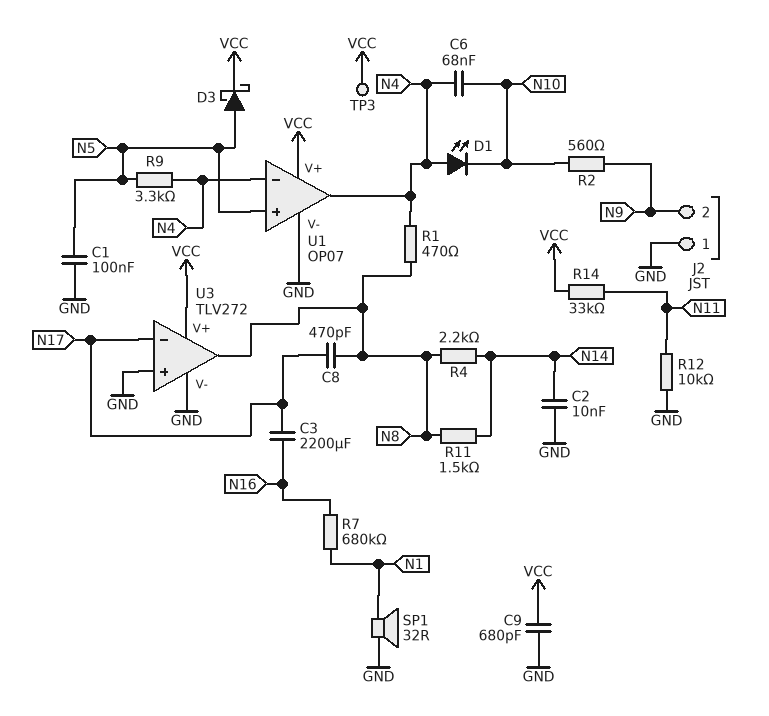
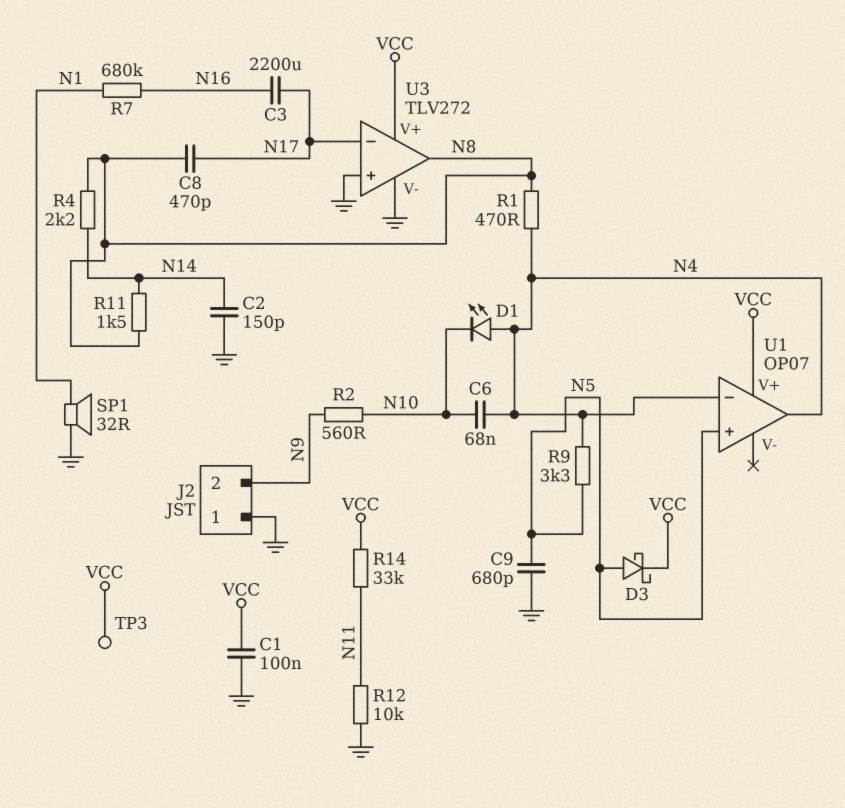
C1: 100nF (GND, N5) -> 100nF (GND, VCC)
C2: 10nF (GND, N14) -> 150pF (GND, N14)
C9: 680pF (GND, VCC) -> 680pF (GND, N5)
U1 pin V-: GND -> none

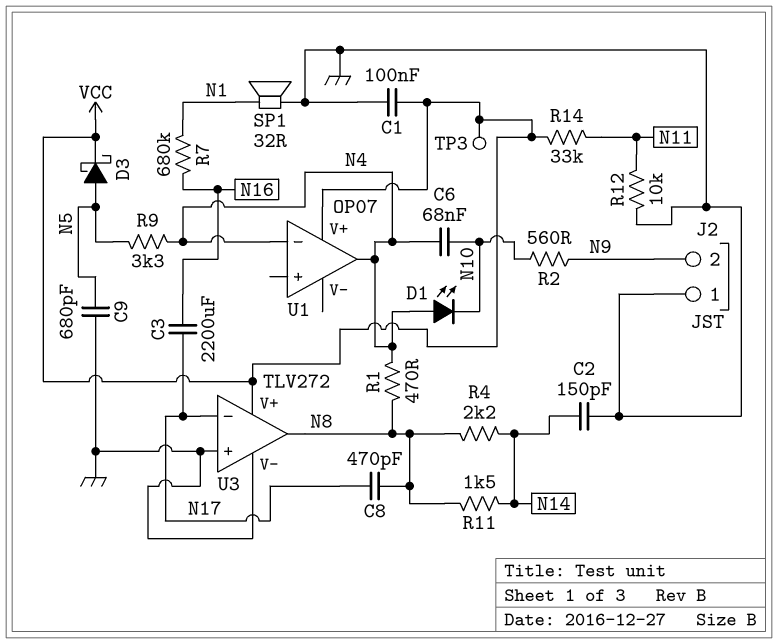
U1 pin in+: N5 -> none

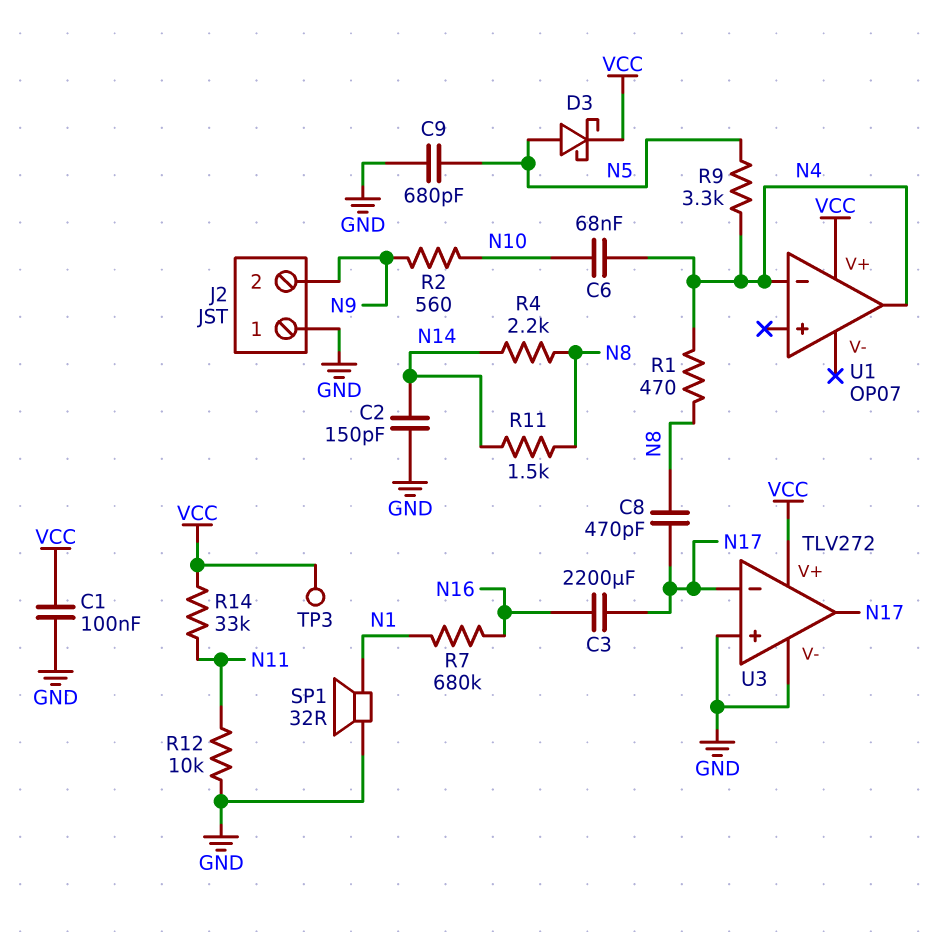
D1: LED (A N4, K N10) -> none
U3 pin out: N8 -> N17

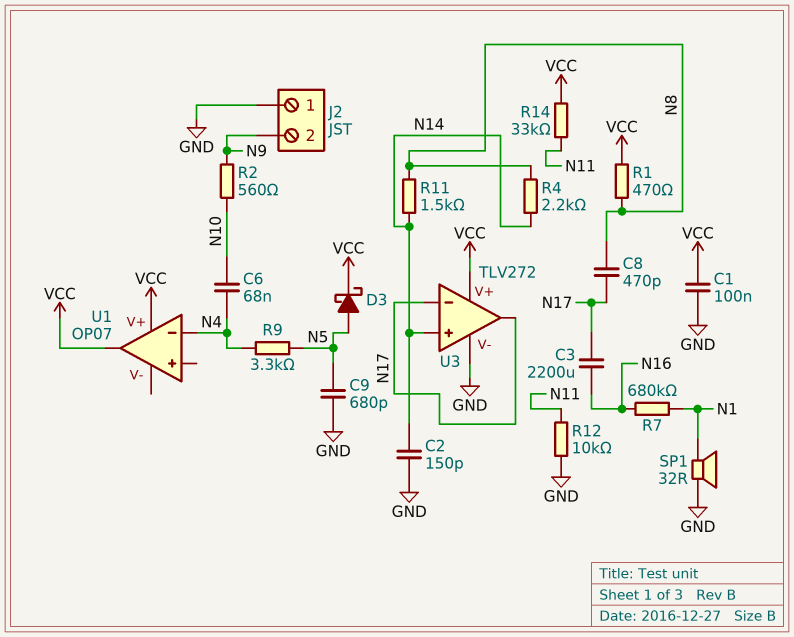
R1: 470 (N4, N8) -> 470 (N8, VCC)
TP3: test point (VCC) -> none
U1 pin out: N4 -> VCC
U3 pin in+: GND -> N14

